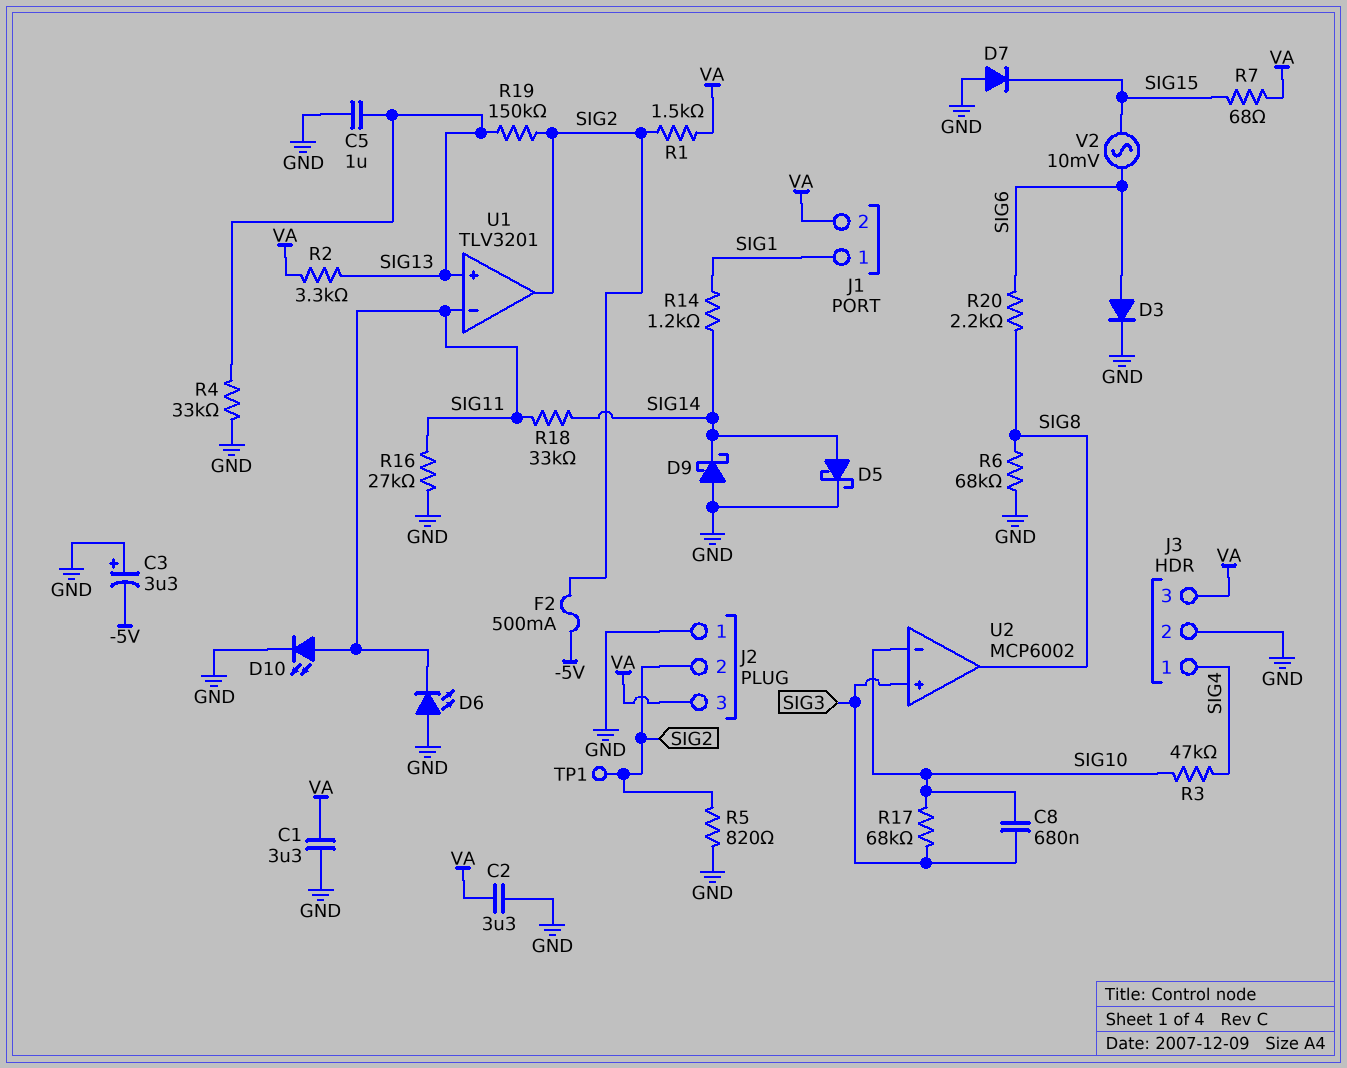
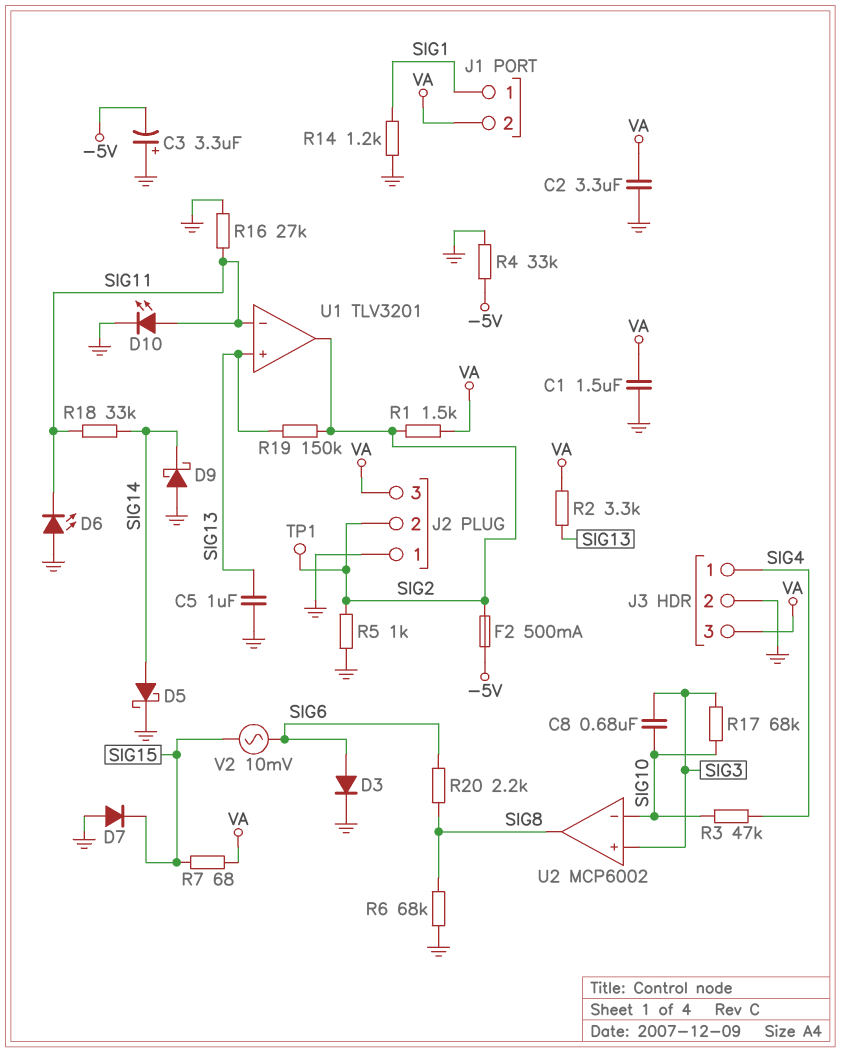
C1: 3.3uF (GND, VA) -> 1.5uF (GND, VA)
R4: 33k (GND, SIG13) -> 33k (-5V, GND)
R5: 820 (GND, SIG2) -> 1k (GND, SIG2)
R14: 1.2k (SIG1, SIG14) -> 1.2k (GND, SIG1)

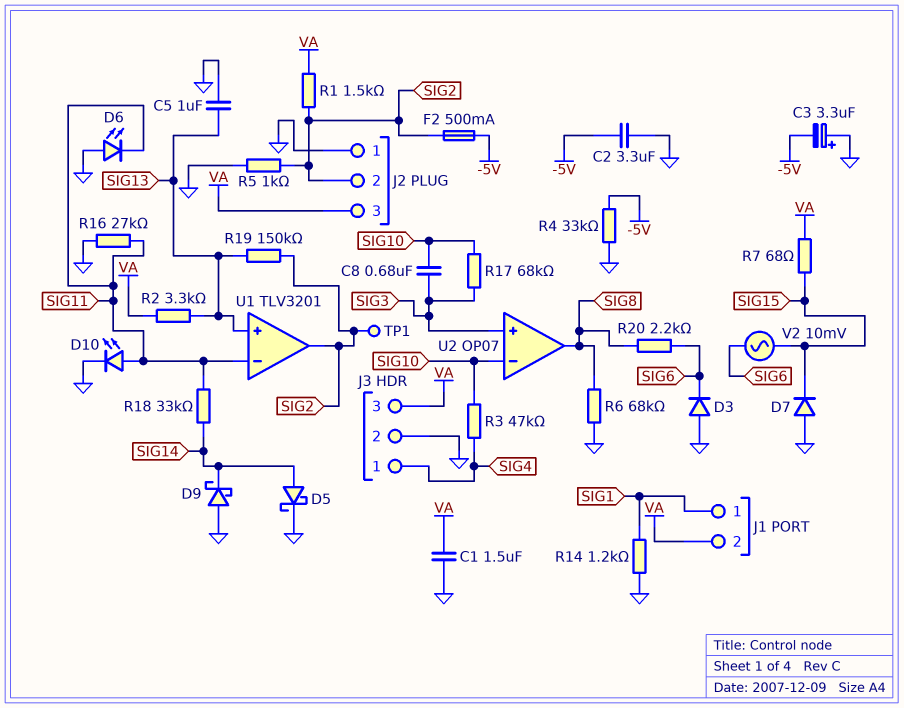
C2: 3.3uF (GND, VA) -> 3.3uF (-5V, GND)
D3: diode (A SIG6, K GND) -> diode (A GND, K SIG6)
U2: MCP6002 -> OP07

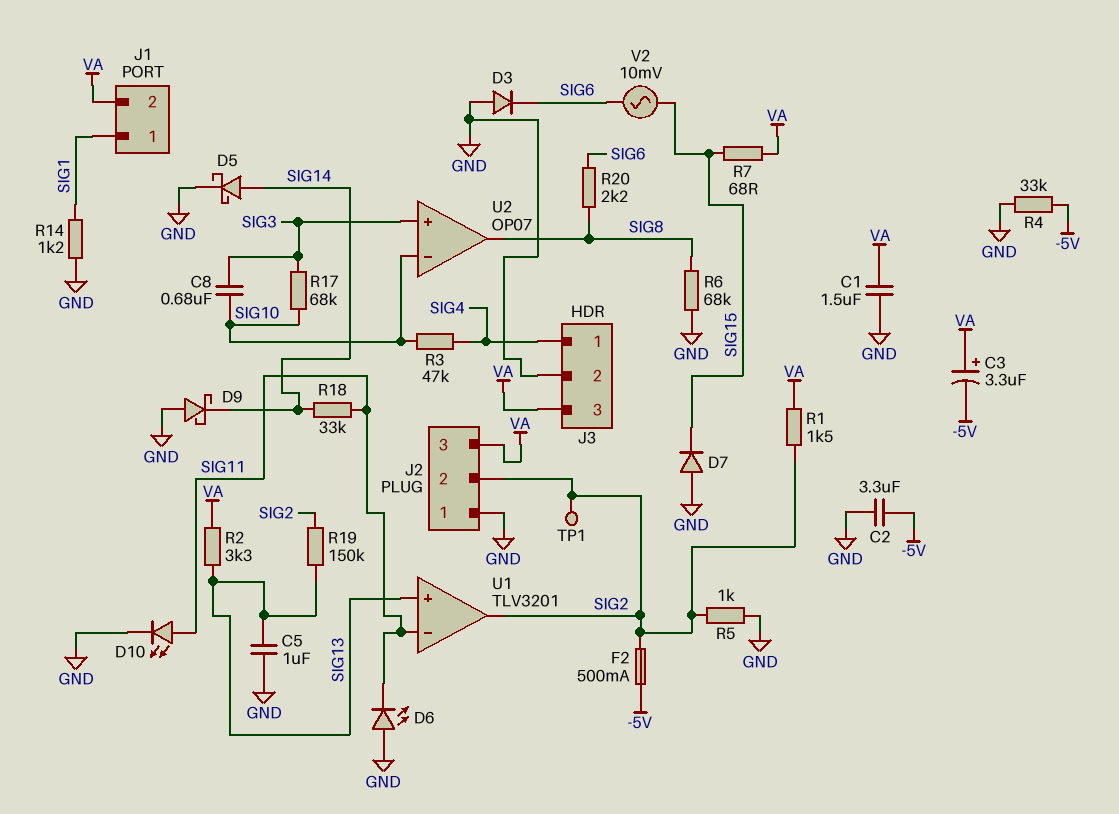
C3: 3.3uF (plus GND, minus -5V) -> 3.3uF (plus VA, minus -5V)
R16: 27k (GND, SIG11) -> none

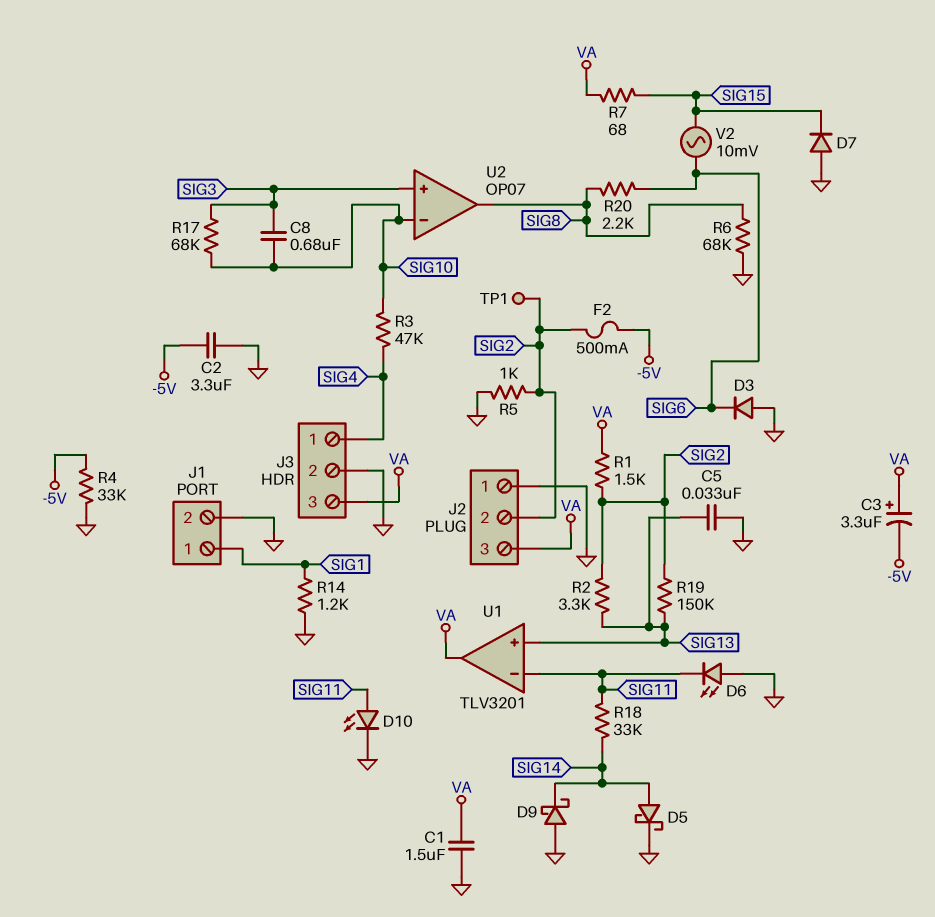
C5: 1uF (GND, SIG13) -> 33nF (GND, SIG13)
J1 pin 2: VA -> GND
R2: 3.3k (SIG13, VA) -> 3.3k (SIG2, SIG13)
U1 pin out: SIG2 -> VA

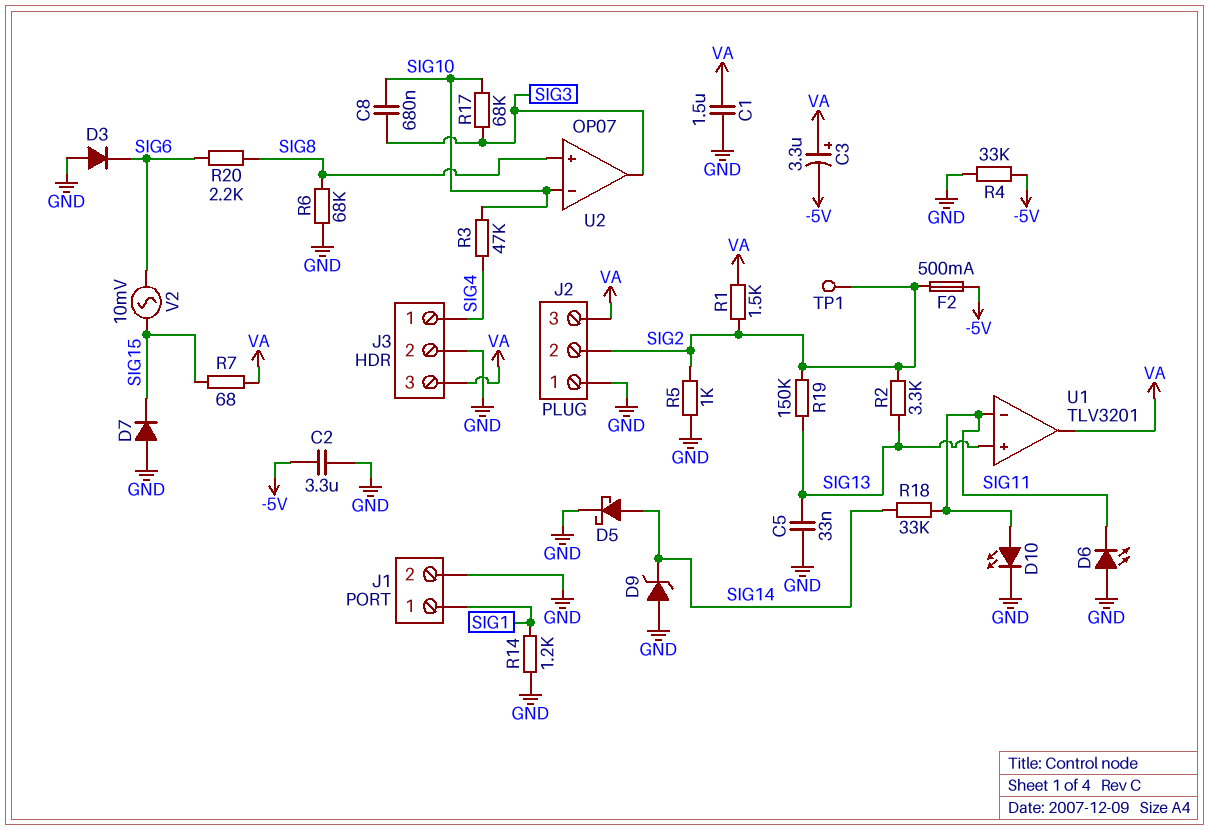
D9: schottky (A GND, K SIG14) -> zener (A GND, K SIG14)
U2 pin in+: SIG3 -> SIG8
U2 pin out: SIG8 -> SIG3

